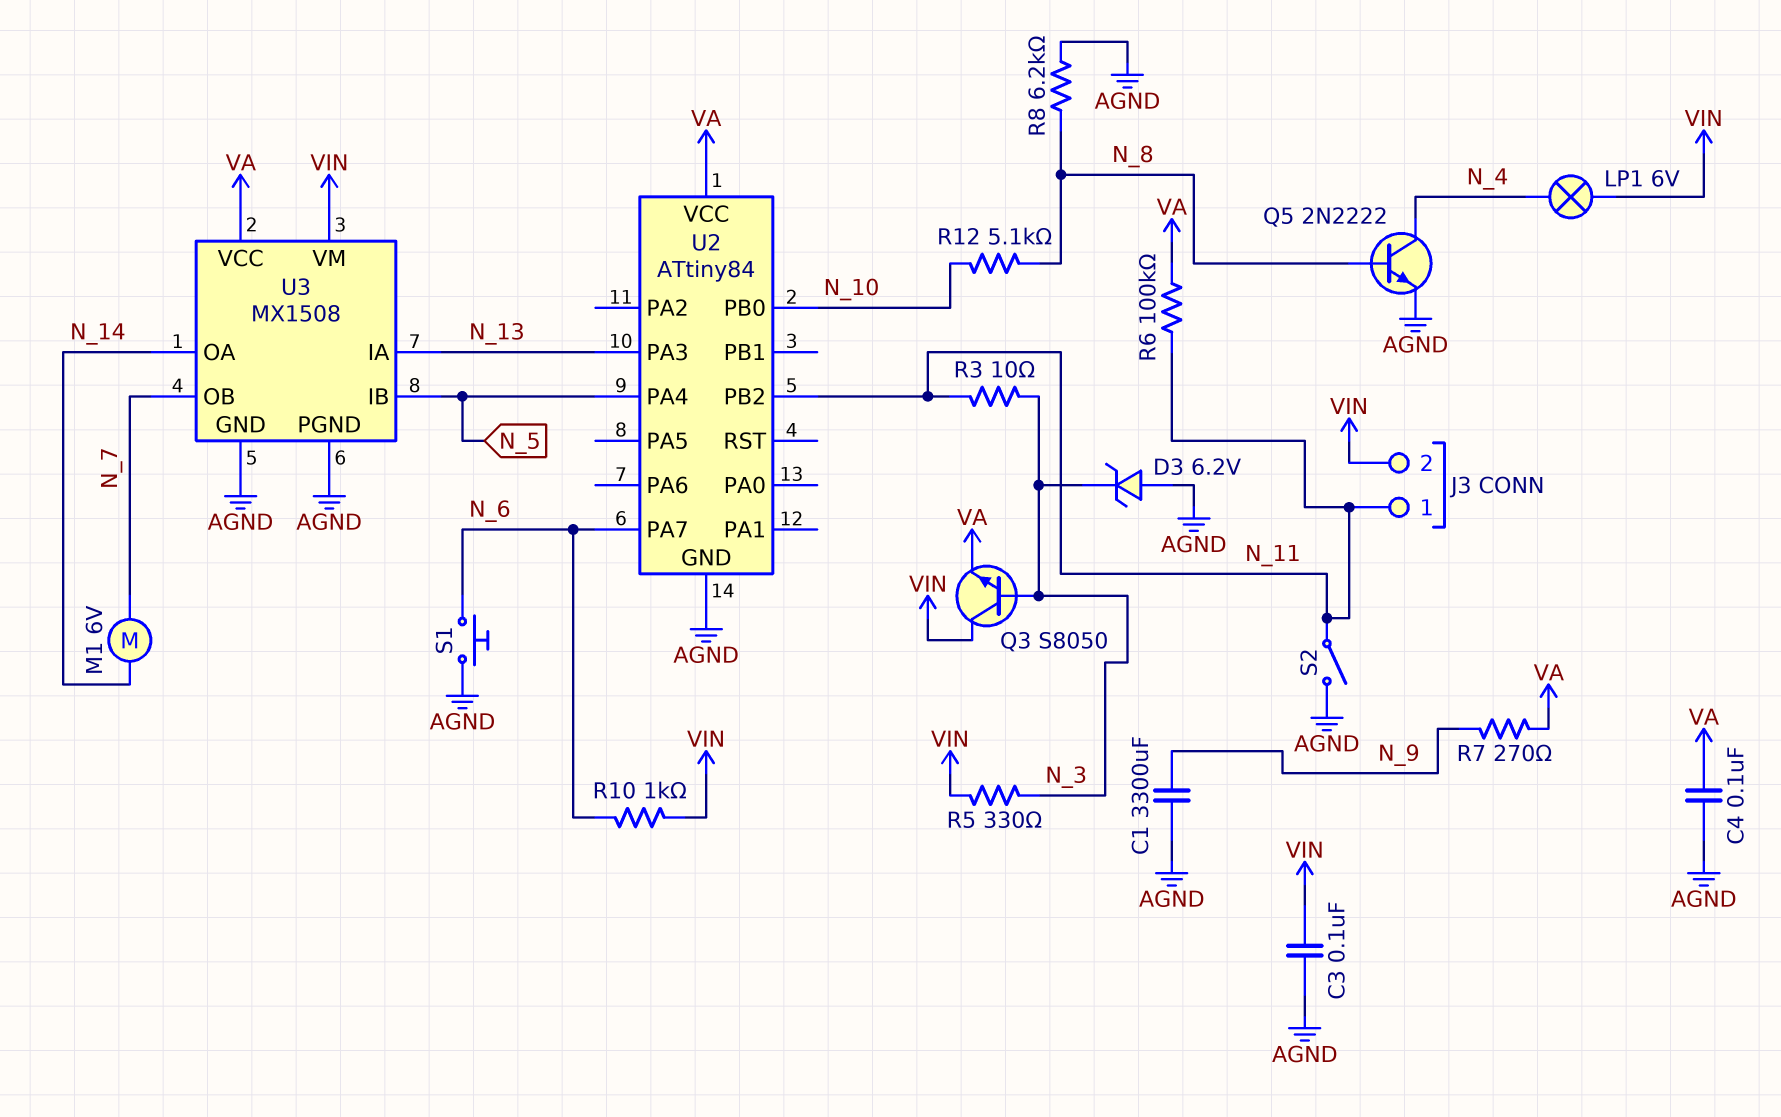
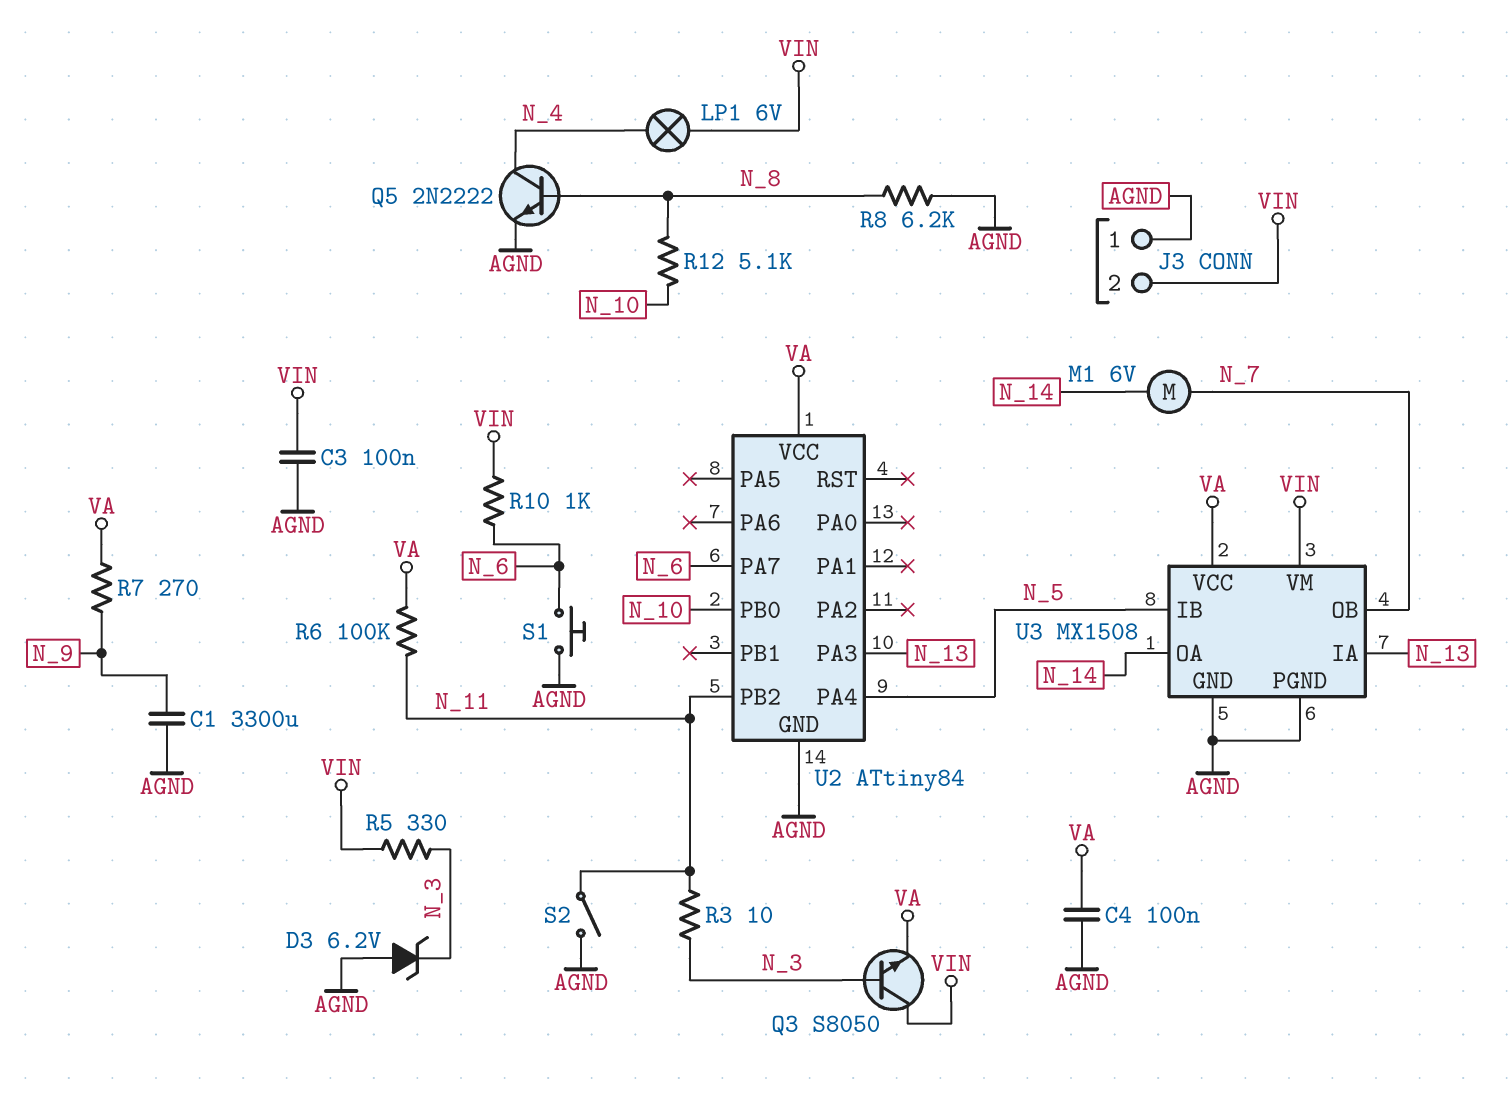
J3 pin 1: N_11 -> AGND

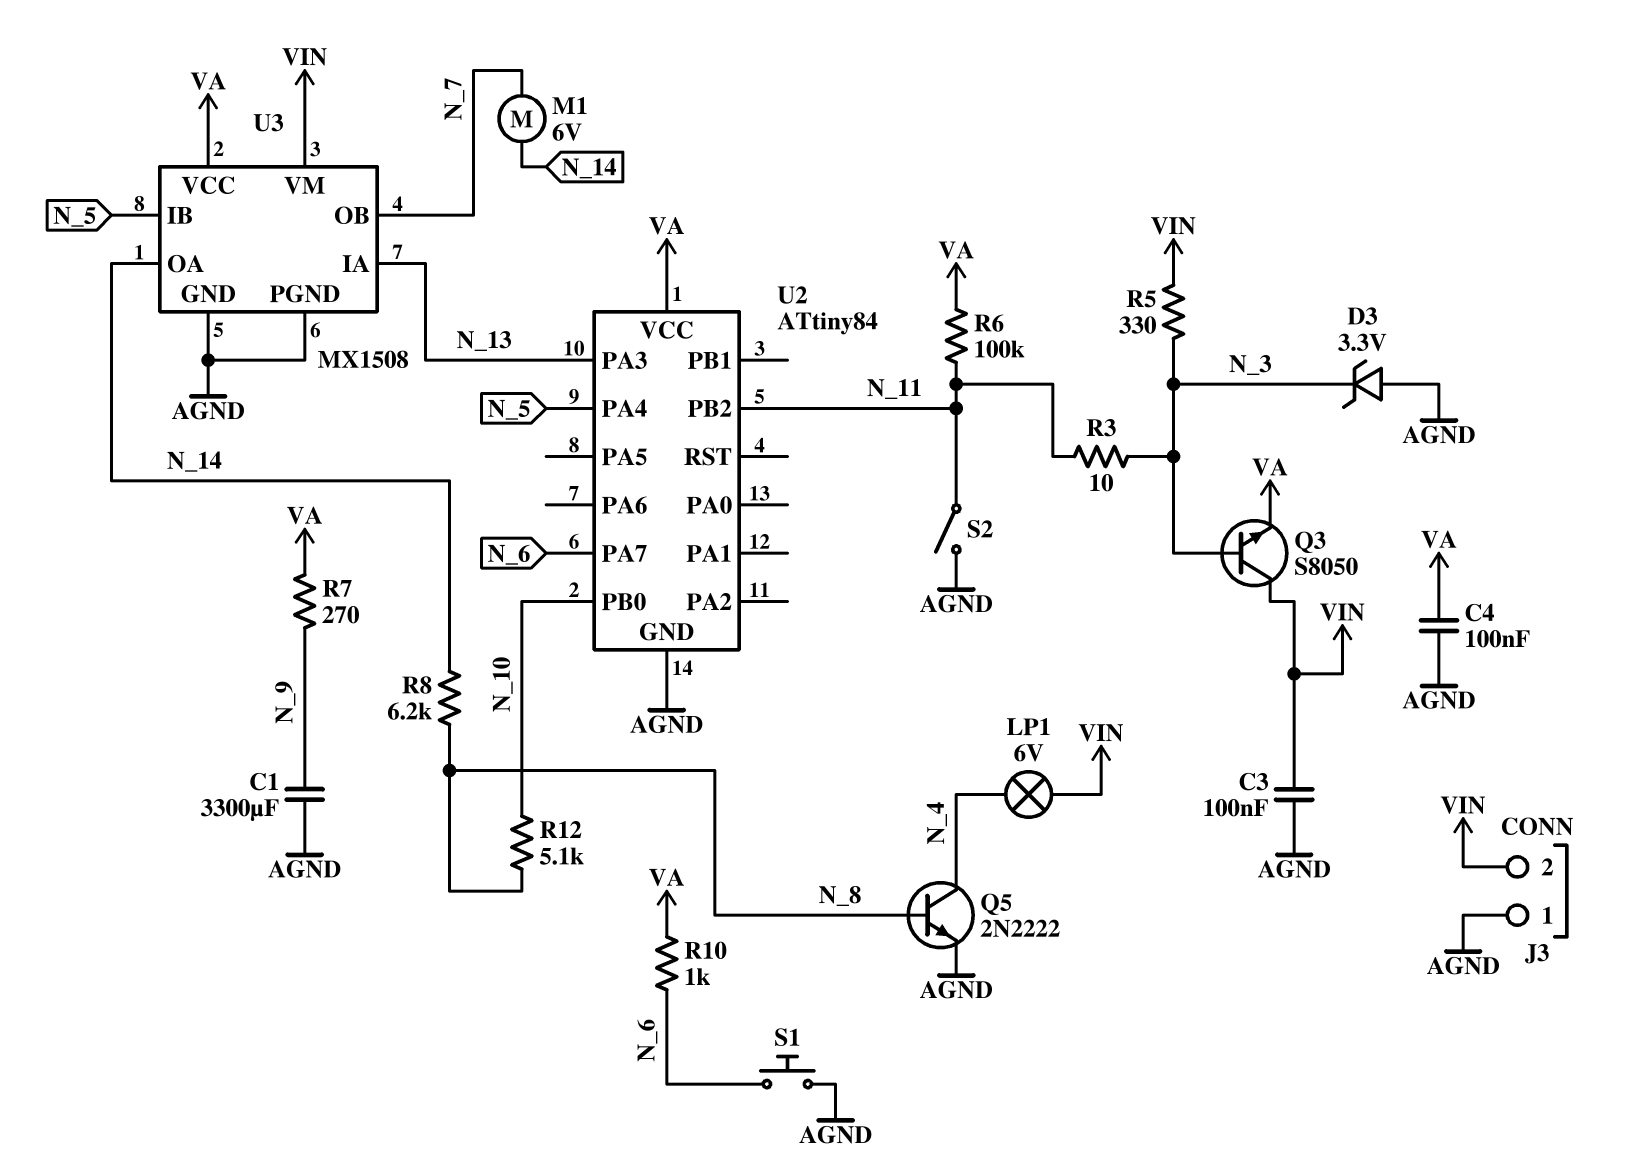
D3: zener 6.2V (A AGND, K N_3) -> zener 3.3V (A AGND, K N_3)
R8: 6.2k (AGND, N_8) -> 6.2k (N_8, N_14)
R10: 1k (N_6, VIN) -> 1k (N_6, VA)

